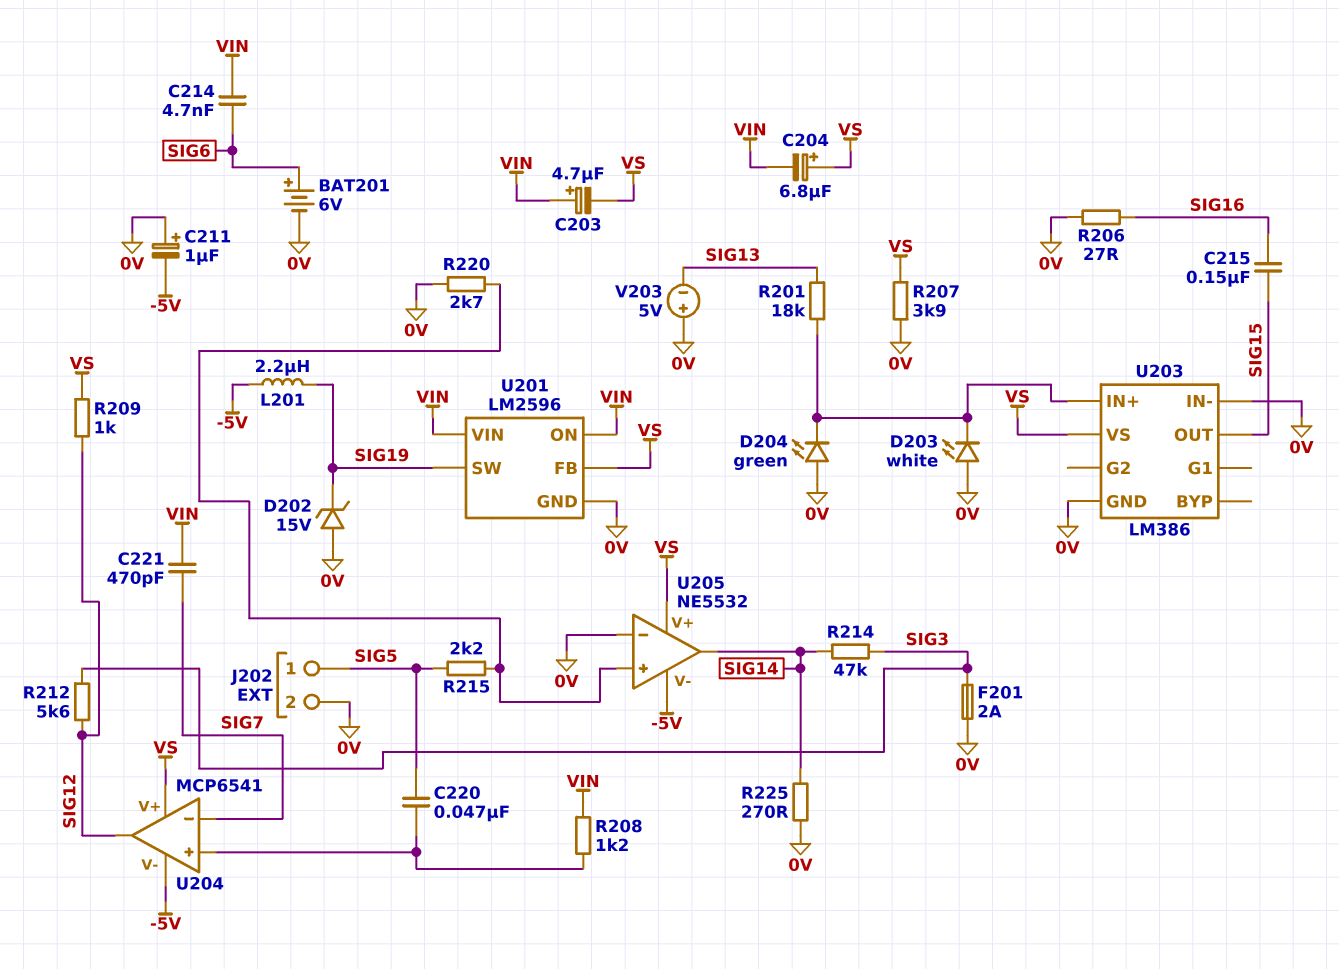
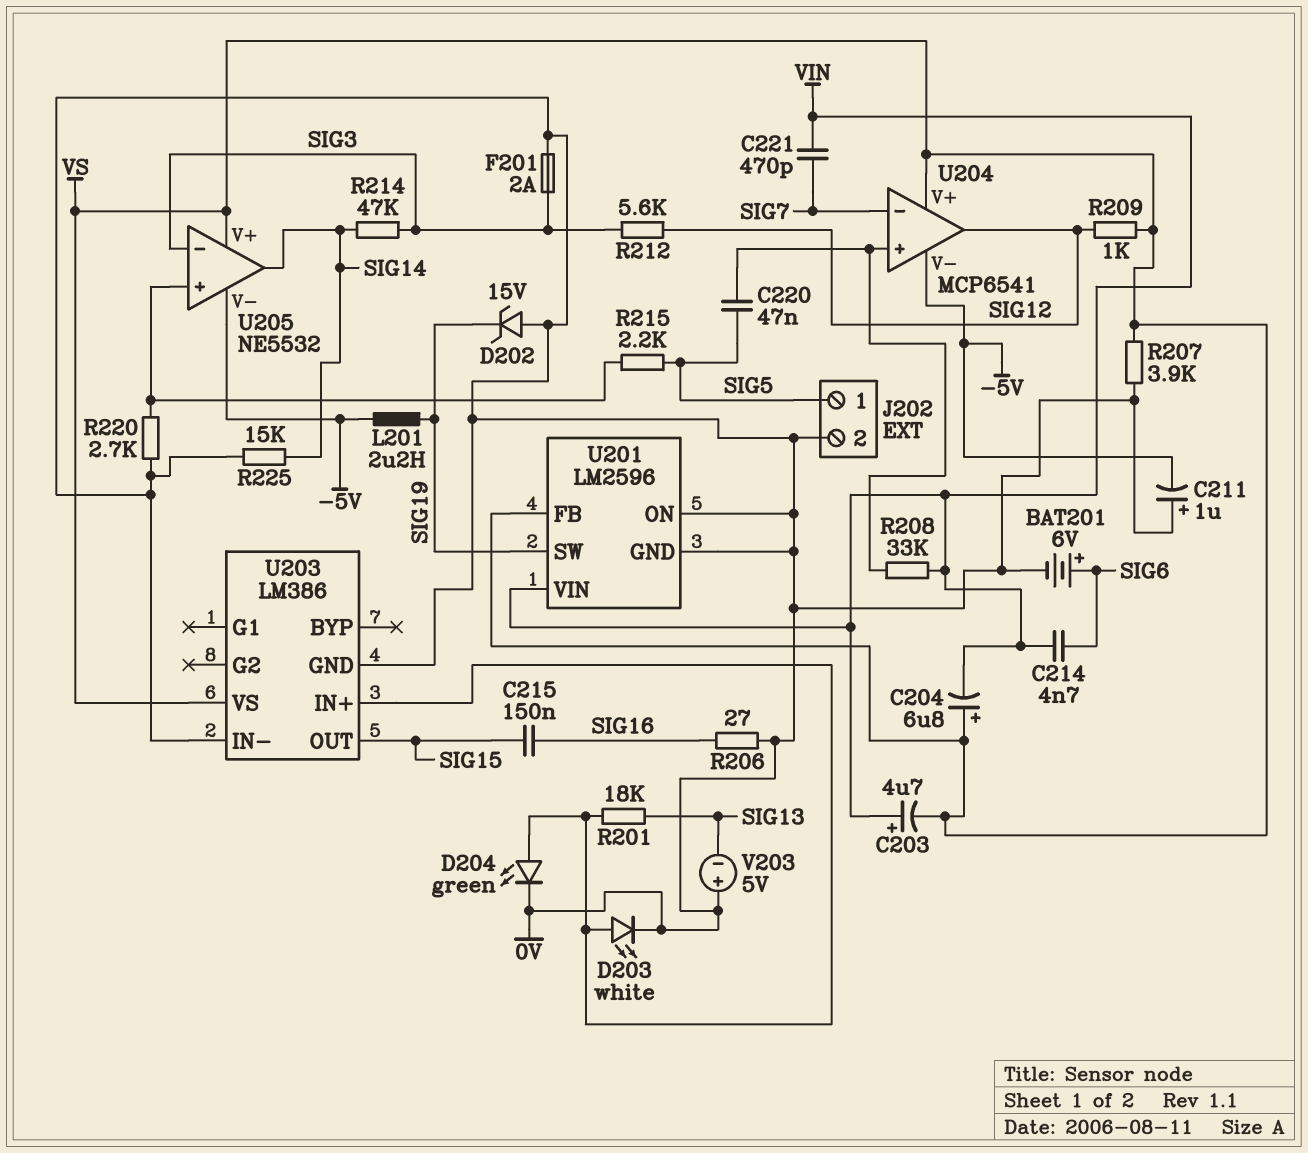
D203: LED white (A 0V, K U203/IN+) -> LED white (A U203/IN+, K 0V)
D204: LED green (A 0V, K U203/IN+) -> LED green (A U203/IN+, K 0V)
R208: 1.2k (U204/in+, VIN) -> 33k (U204/in+, VIN)
R225: 270 (0V, SIG14) -> 15k (0V, SIG14)
U201 pin ON: VIN -> 0V
U205 pin in-: 0V -> SIG3

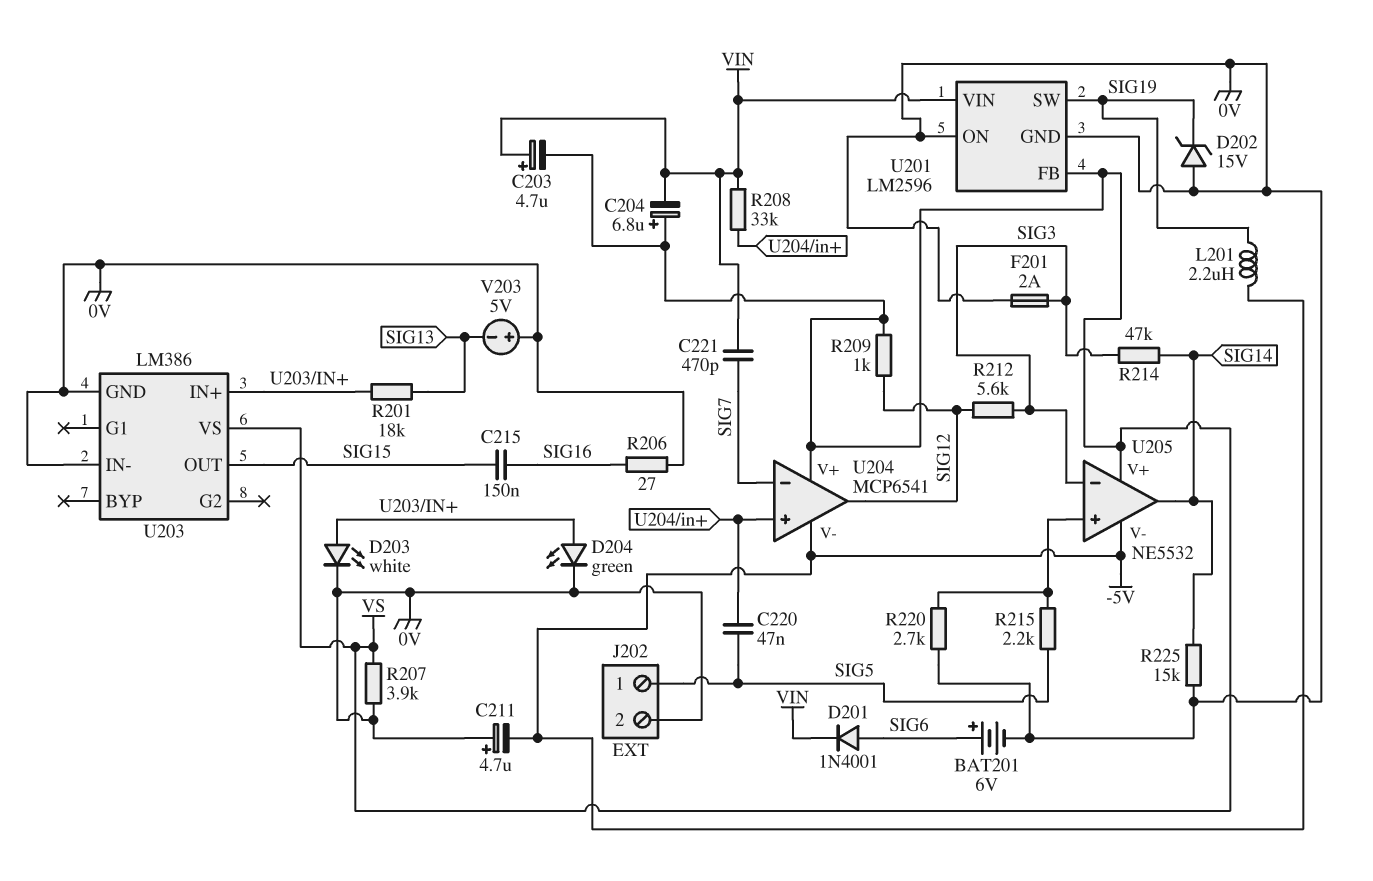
C211: 1uF (plus 0V, minus -5V) -> 4.7uF (plus 0V, minus -5V)
C214: 4.7nF (SIG6, VIN) -> none
D201: none -> diode 1N4001 (A SIG6, K VIN)

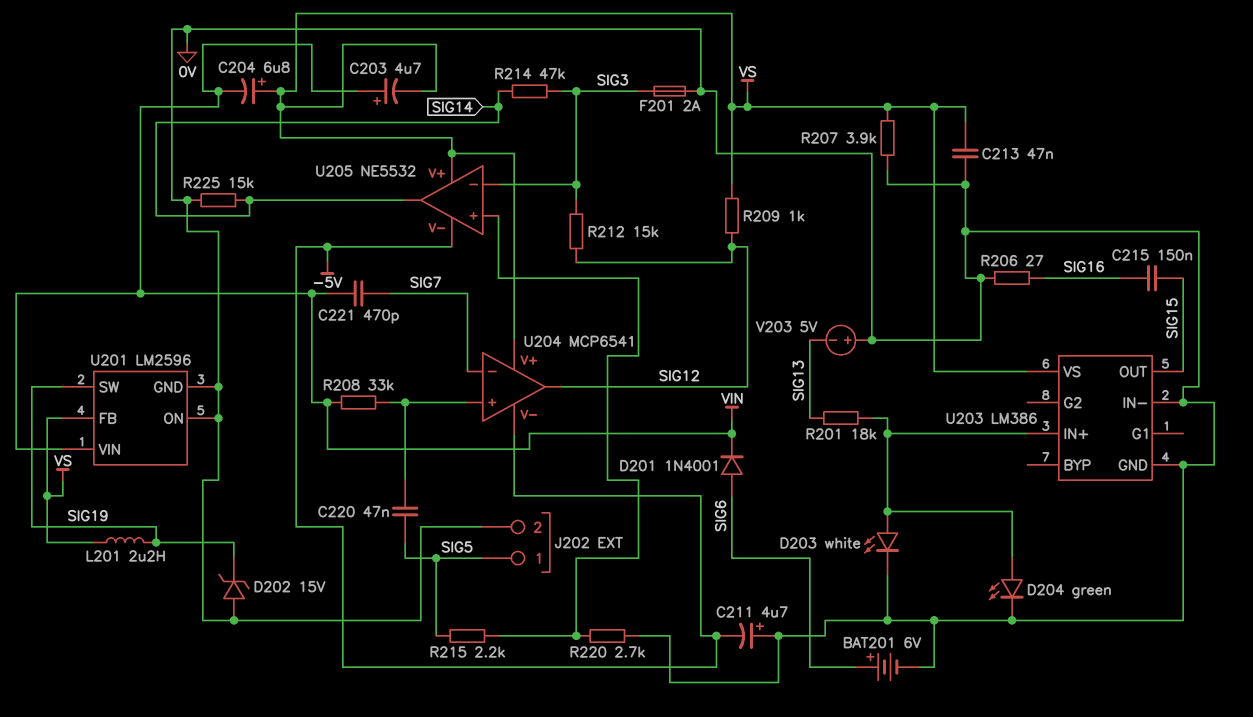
C213: none -> 47nF (0V, VS)
L201: 2.2uH (-5V, SIG19) -> 2.2uH (SIG19, VS)
R212: 5.6k (SIG3, SIG12) -> 15k (SIG3, SIG12)

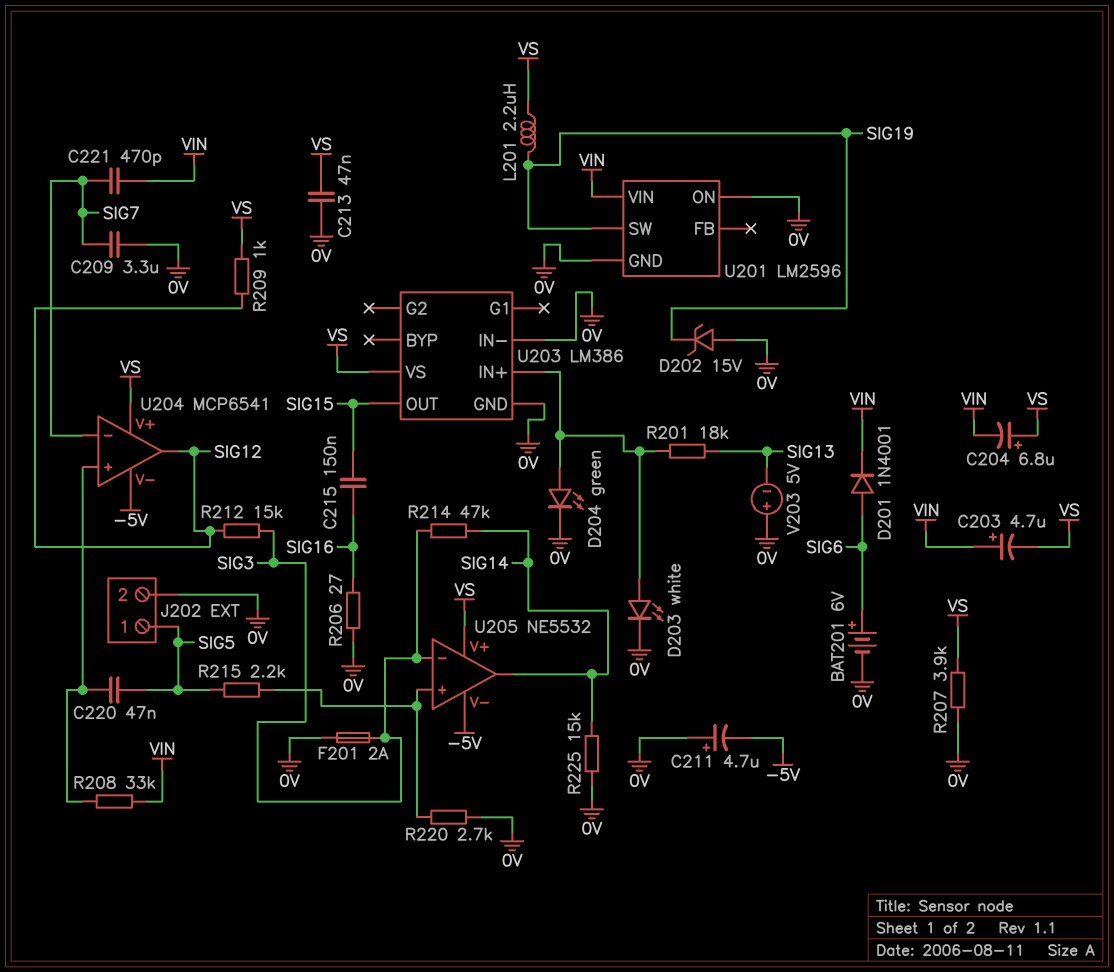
C209: none -> 3.3uF (0V, SIG7)
U201 pin FB: VS -> none

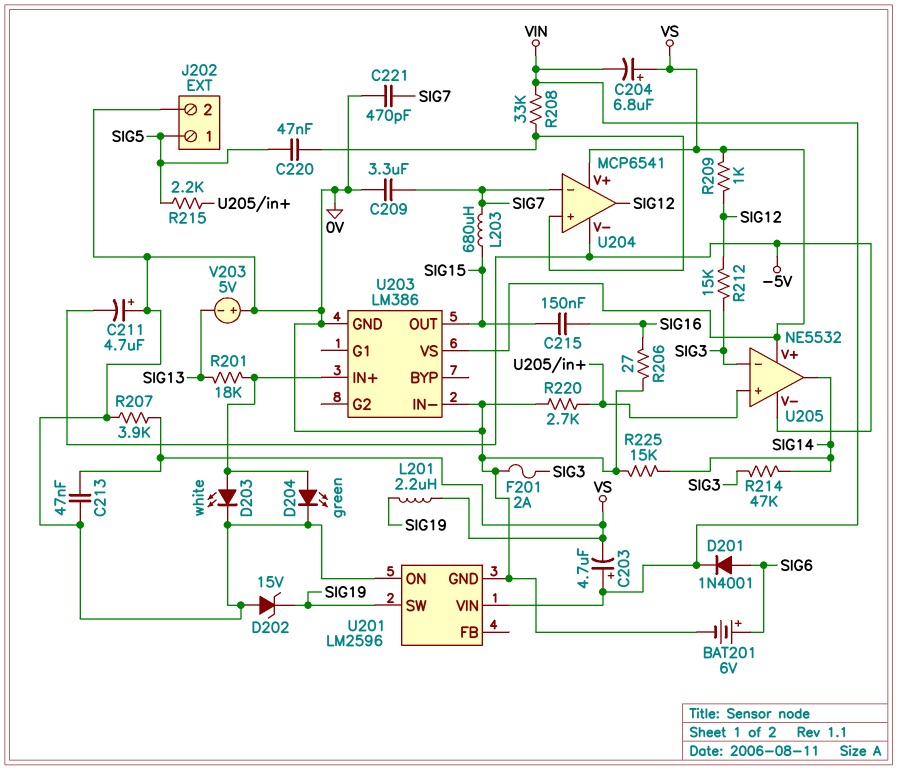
C221: 470pF (SIG7, VIN) -> 470pF (0V, SIG7)
L203: none -> 680uH (SIG7, SIG15)

